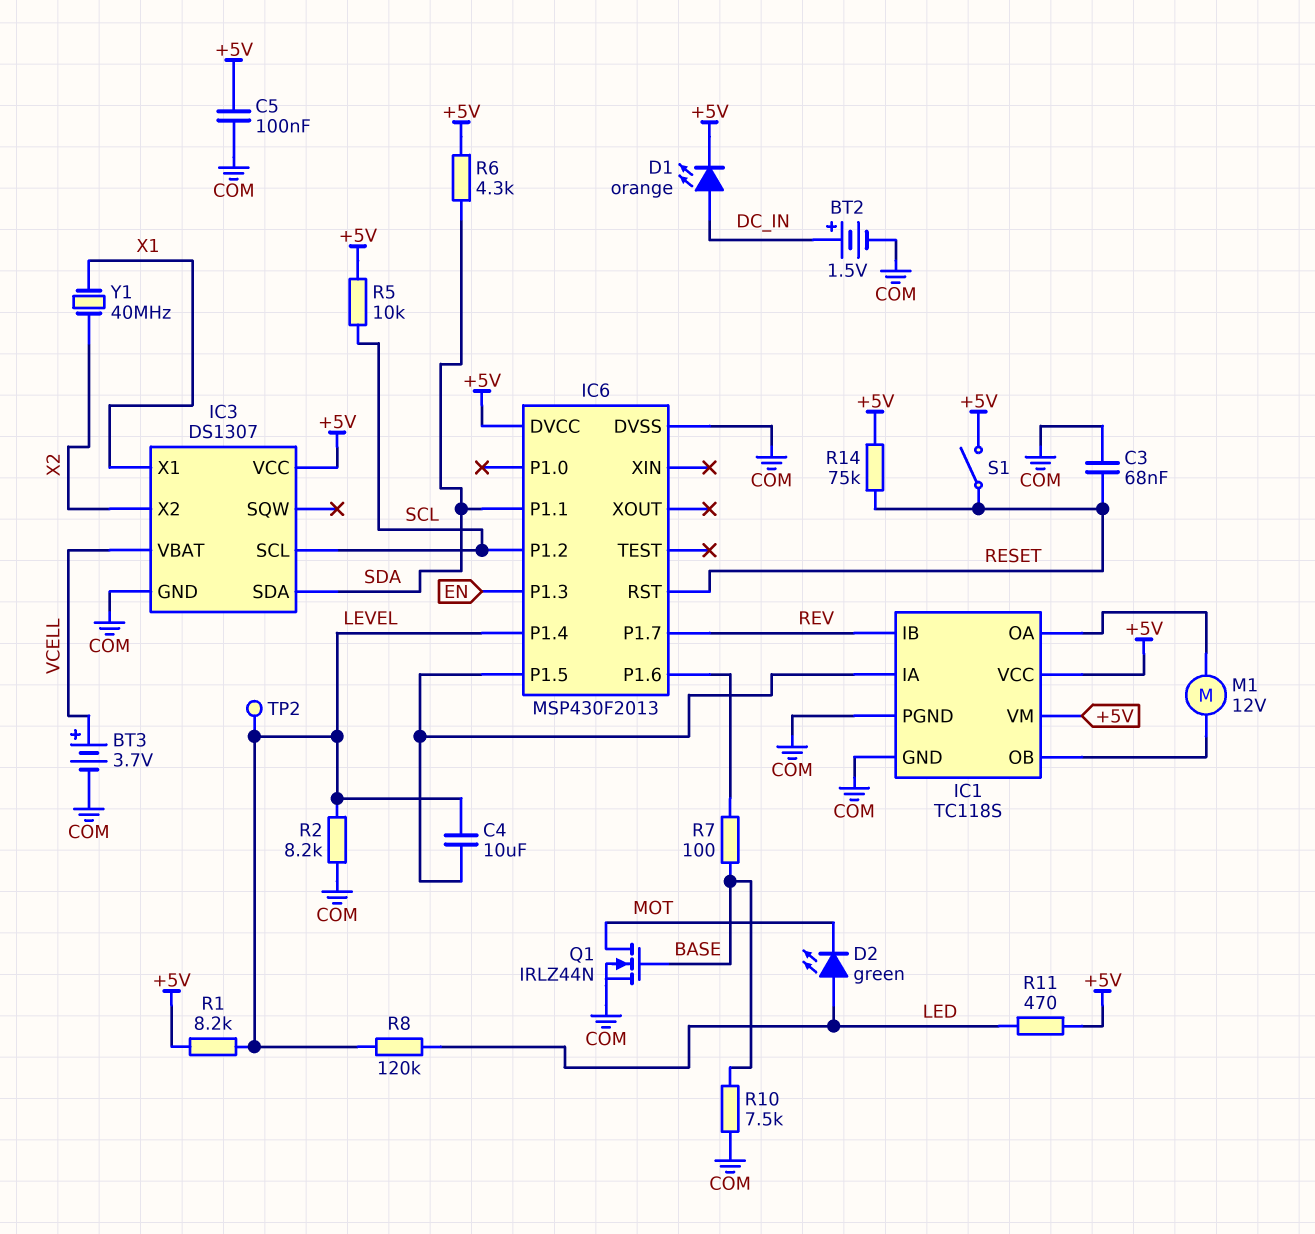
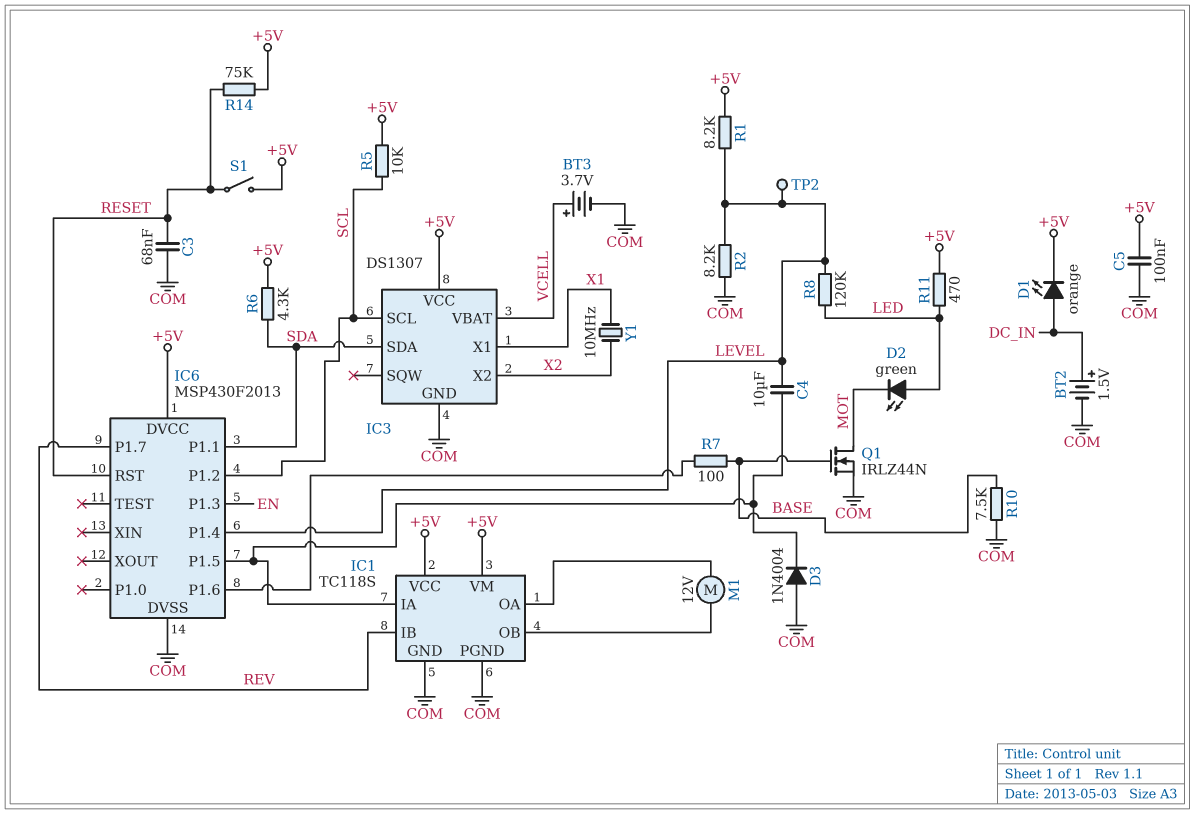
D3: none -> diode 1N4004 (A COM, K IC1/IA)
Y1: 40MHz (X1, X2) -> 10MHz (X1, X2)

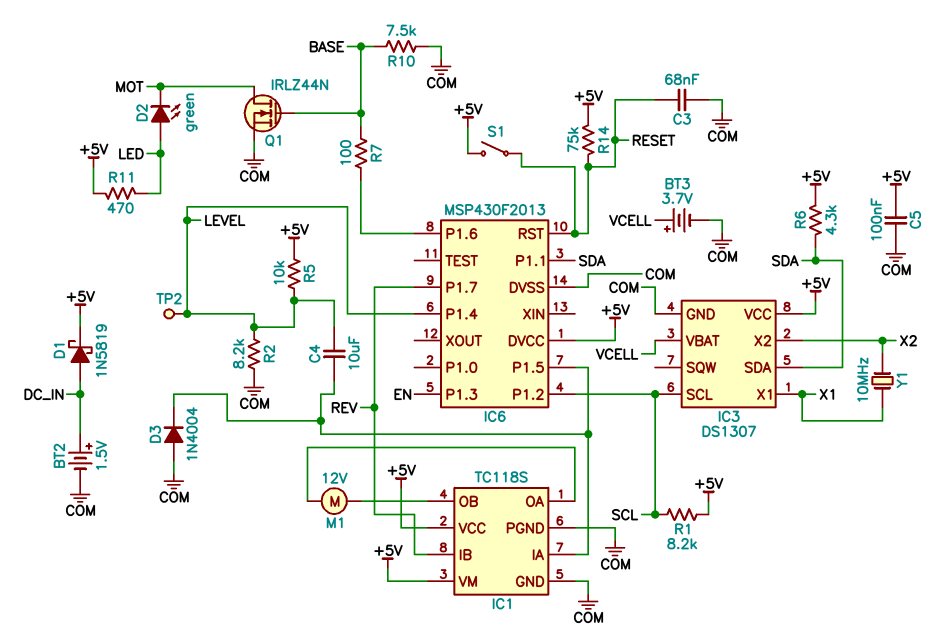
D1: LED orange (A DC_IN, K +5V) -> schottky 1N5819 (A DC_IN, K +5V)
R1: 8.2k (+5V, LEVEL) -> 8.2k (+5V, SCL)
R5: 10k (+5V, SCL) -> 10k (+5V, LEVEL)
R8: 120k (LED, LEVEL) -> none

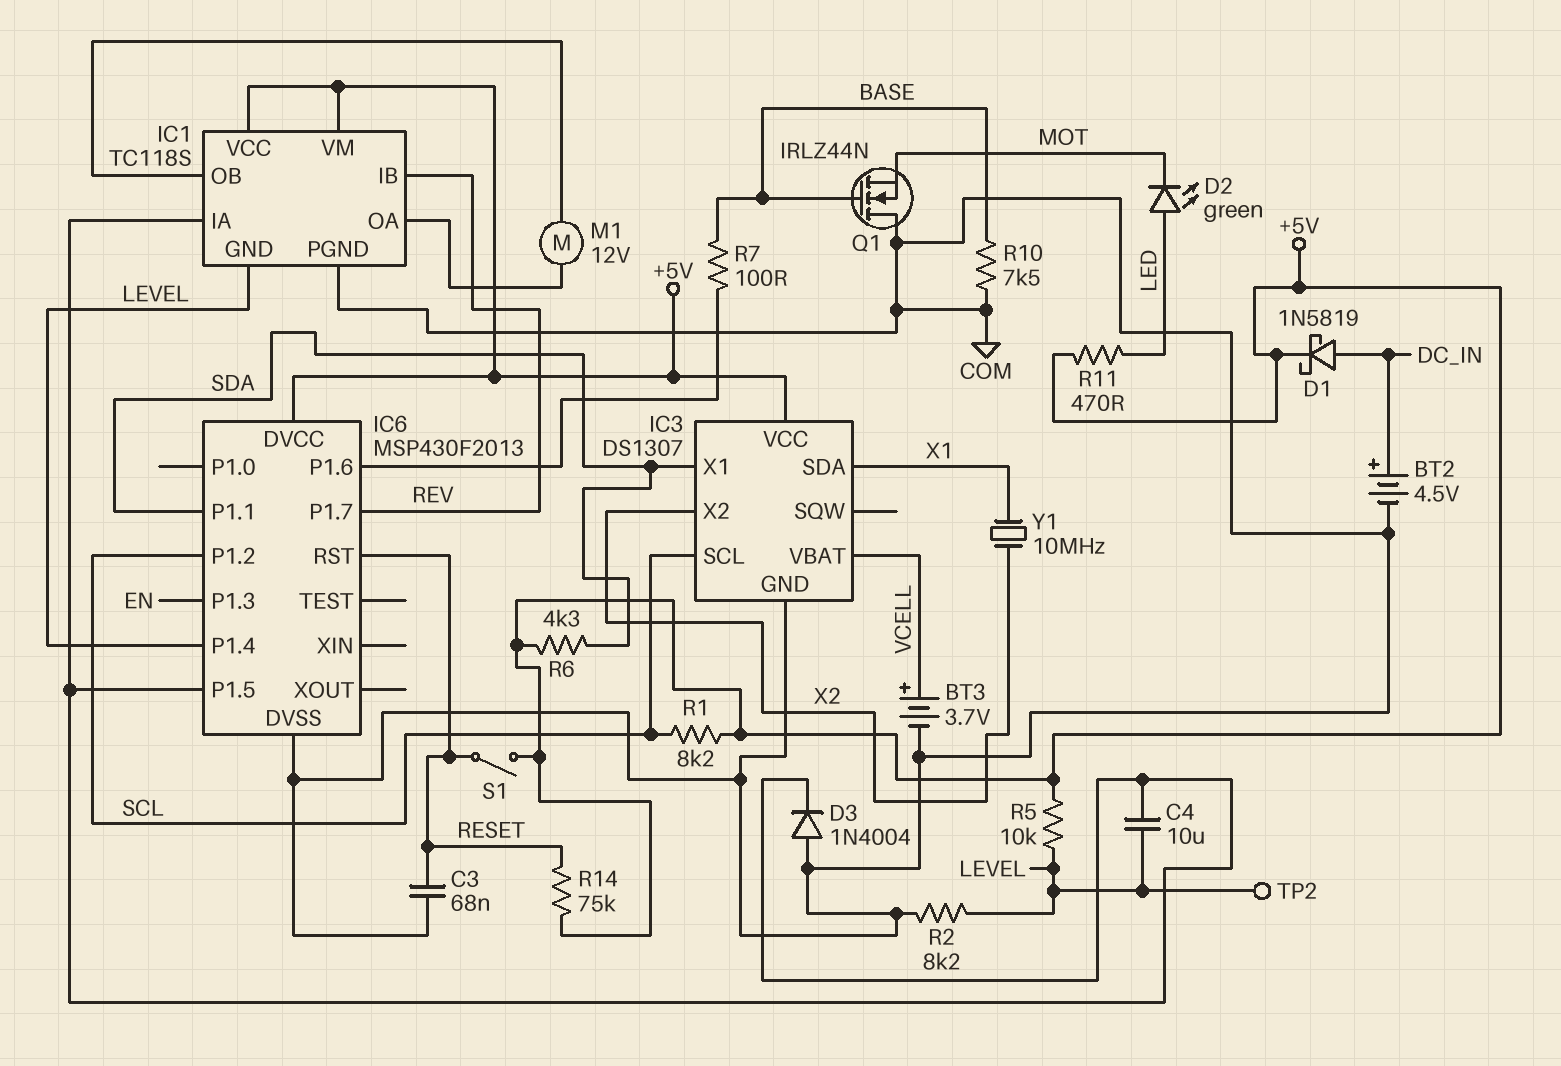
BT2: 1.5V (plus DC_IN, minus COM) -> 4.5V (plus DC_IN, minus COM)
C5: 100nF (+5V, COM) -> none
IC1 pin GND: COM -> LEVEL
IC3 pin SDA: SDA -> X1
IC3 pin X1: X1 -> SDA
Q1: NMOS IRLZ44N (G BASE, D MOT, S COM) -> NMOS IRLZ44N (G BASE, D COM, S MOT)

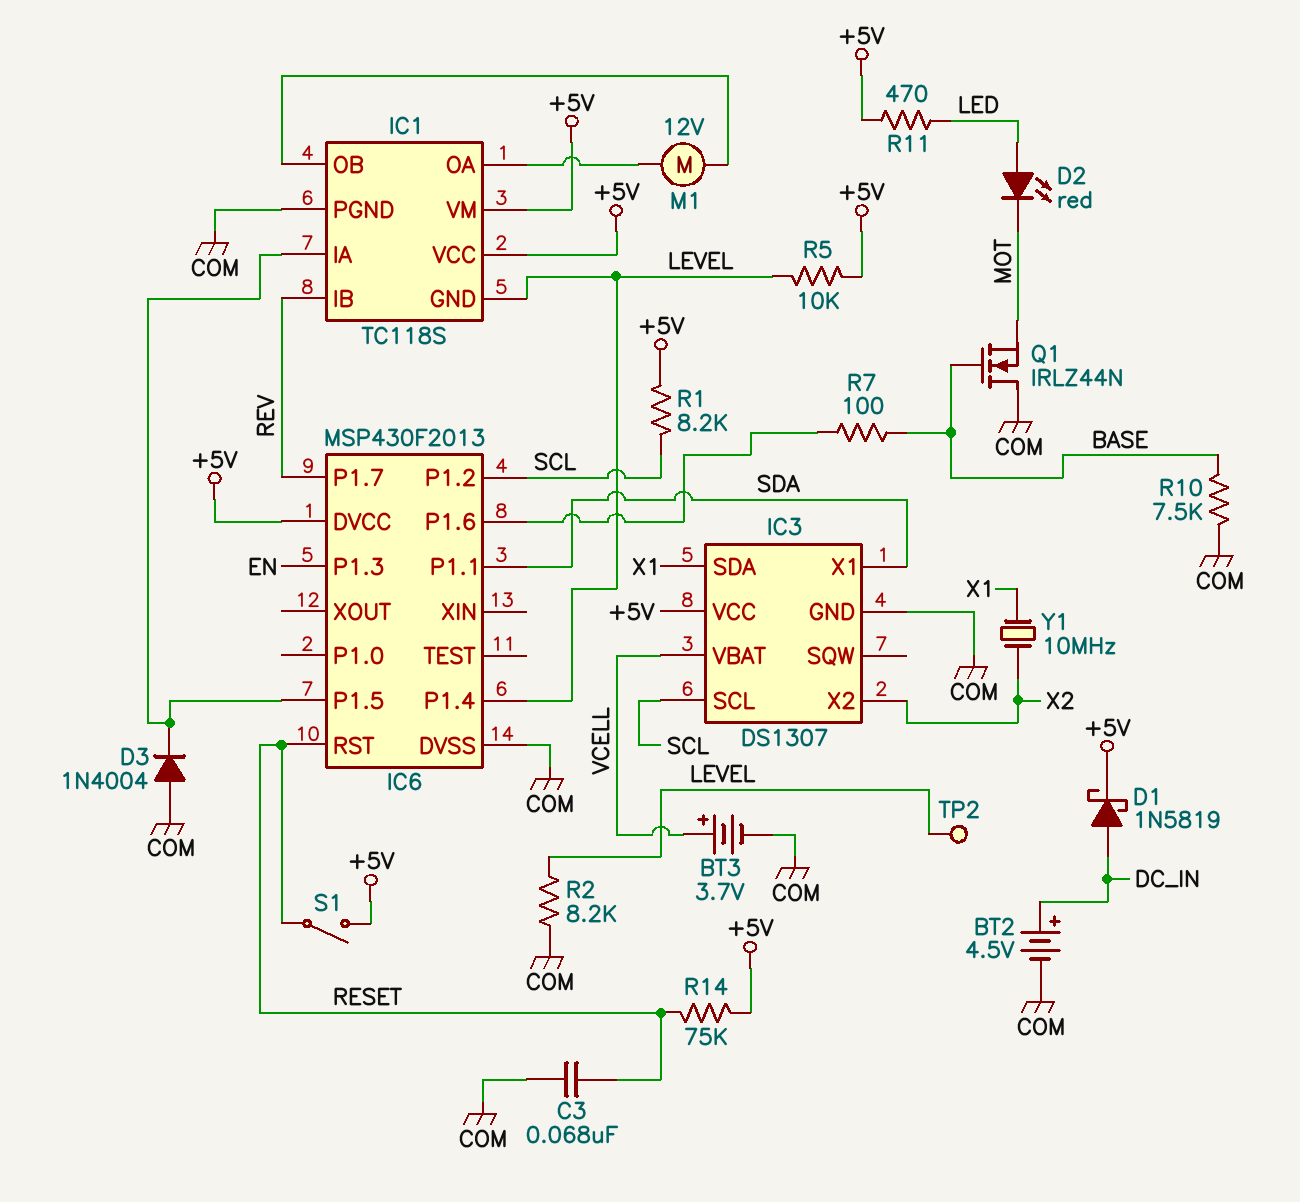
C4: 10uF (IC1/IA, LEVEL) -> none
D2: LED green (A LED, K MOT) -> LED red (A LED, K MOT)
R6: 4.3k (+5V, SDA) -> none

